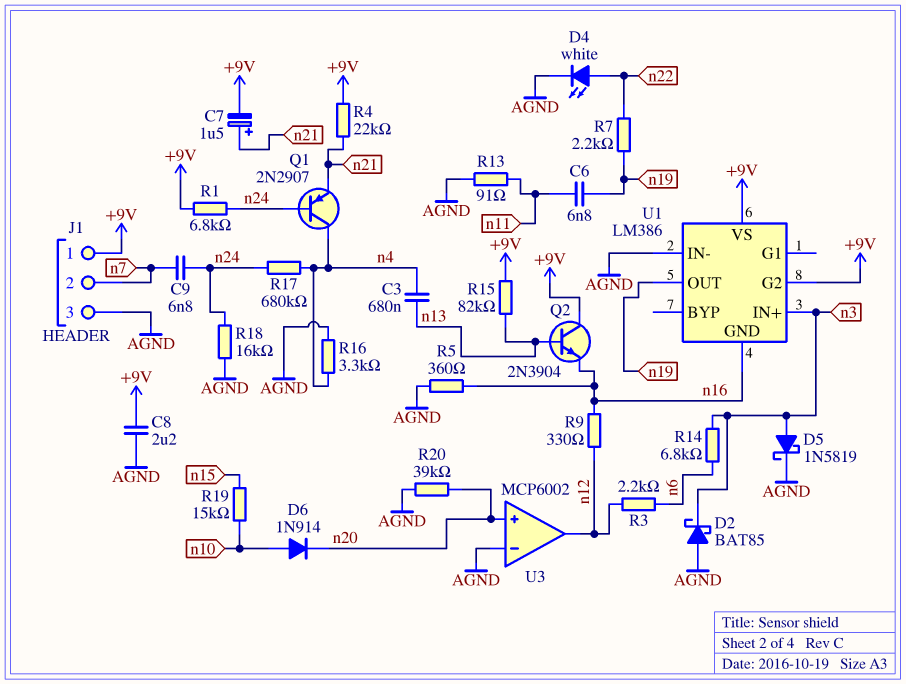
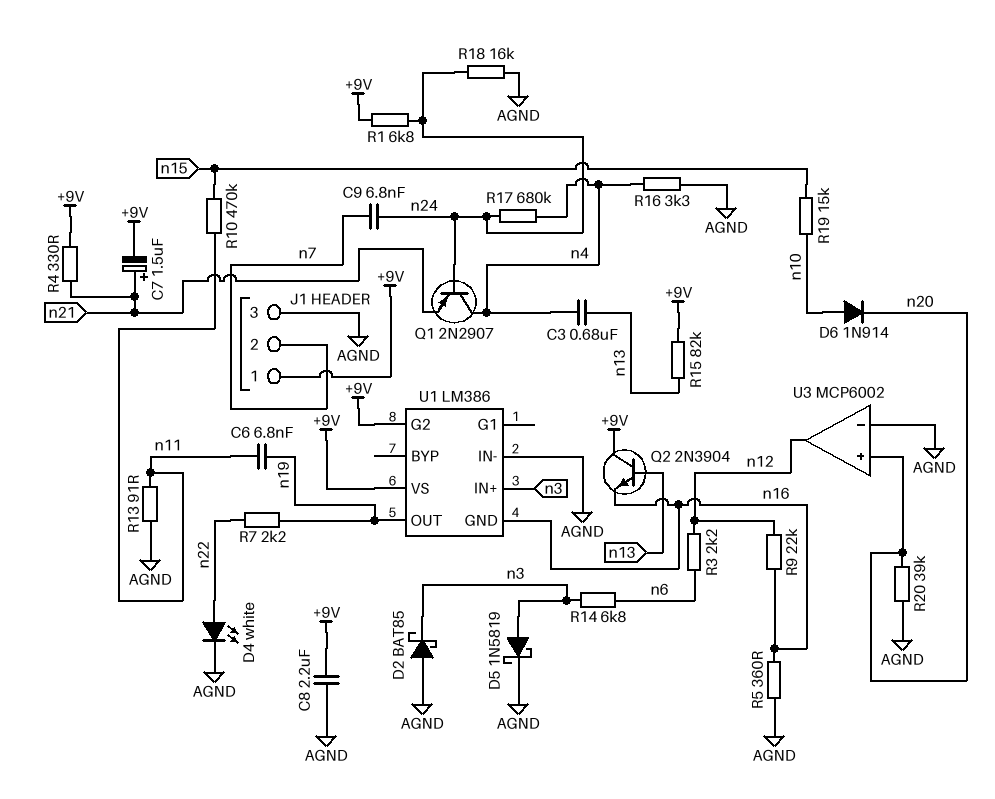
R4: 22k (+9V, n21) -> 330 (+9V, n21)
R9: 330 (n12, n16) -> 22k (n12, n16)
R10: none -> 470k (n11, n15)

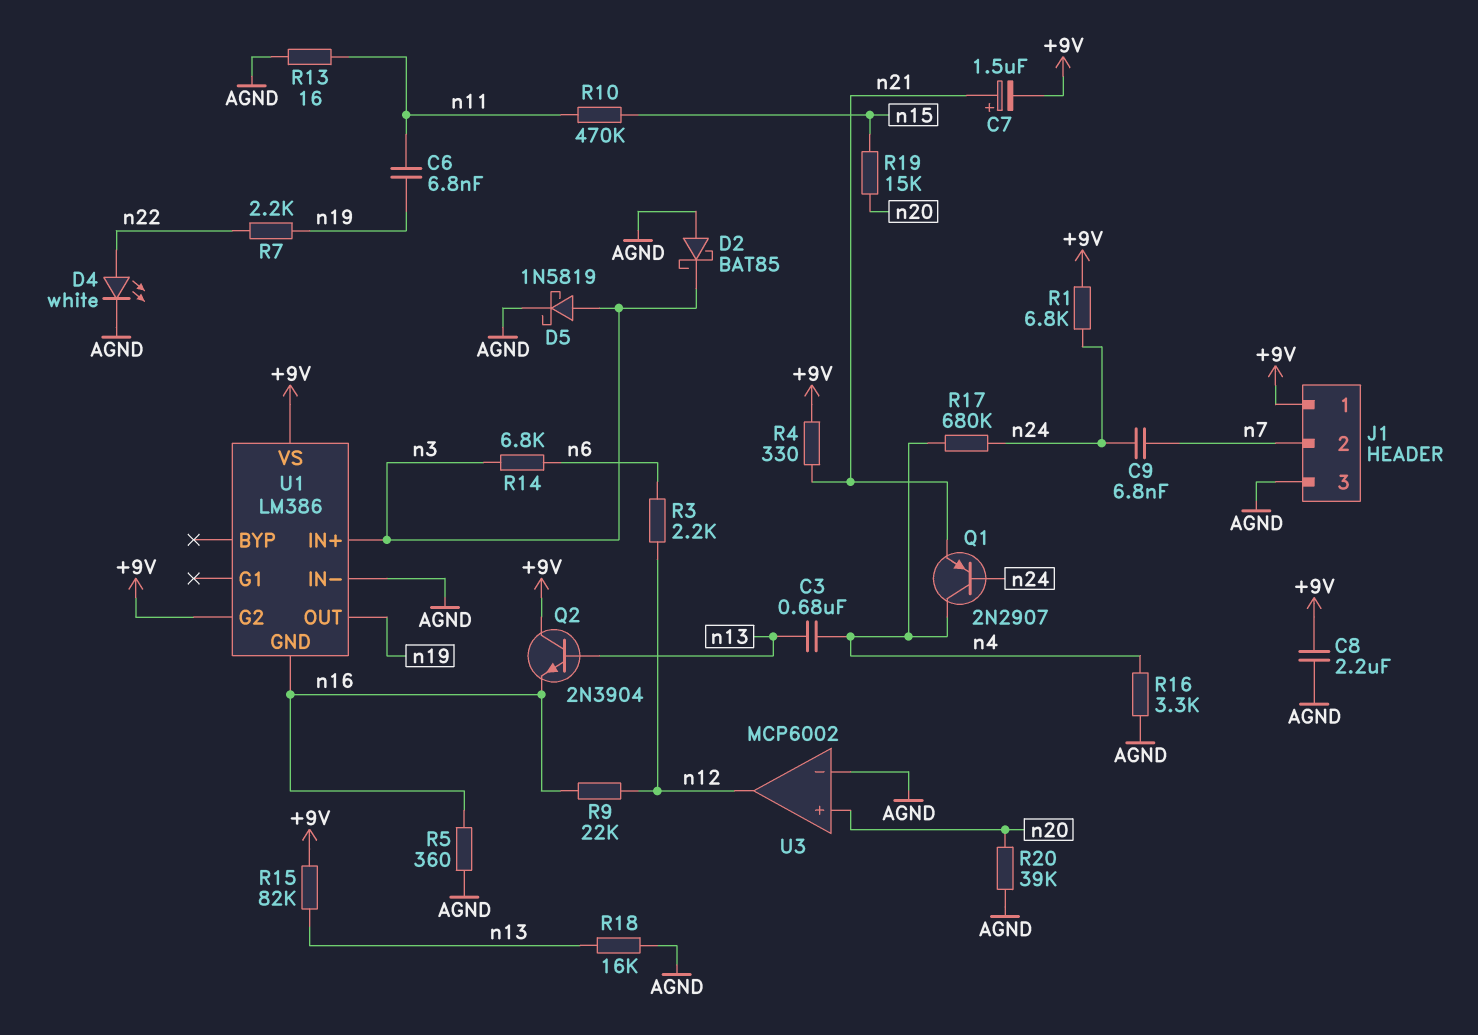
D6: diode 1N914 (A n10, K n20) -> none
R13: 91 (AGND, n11) -> 16 (AGND, n11)
R18: 16k (AGND, n24) -> 16k (AGND, n13)
R19: 15k (n10, n15) -> 15k (n15, n20)

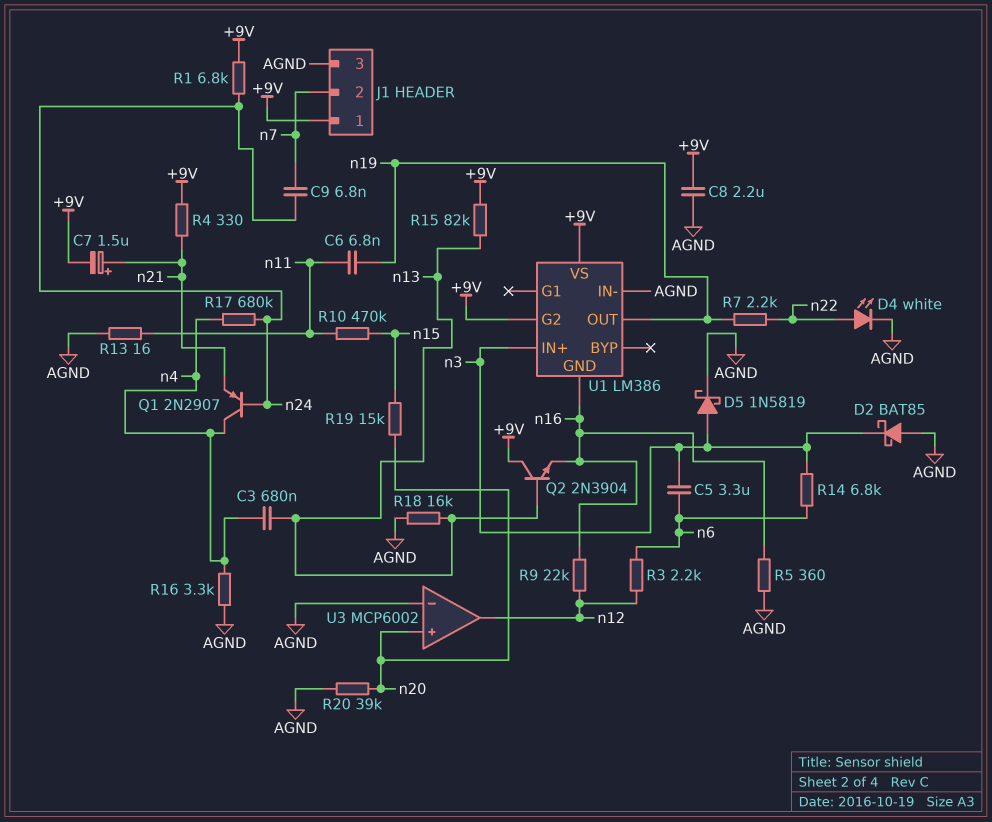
C5: none -> 3.3uF (n3, n6)

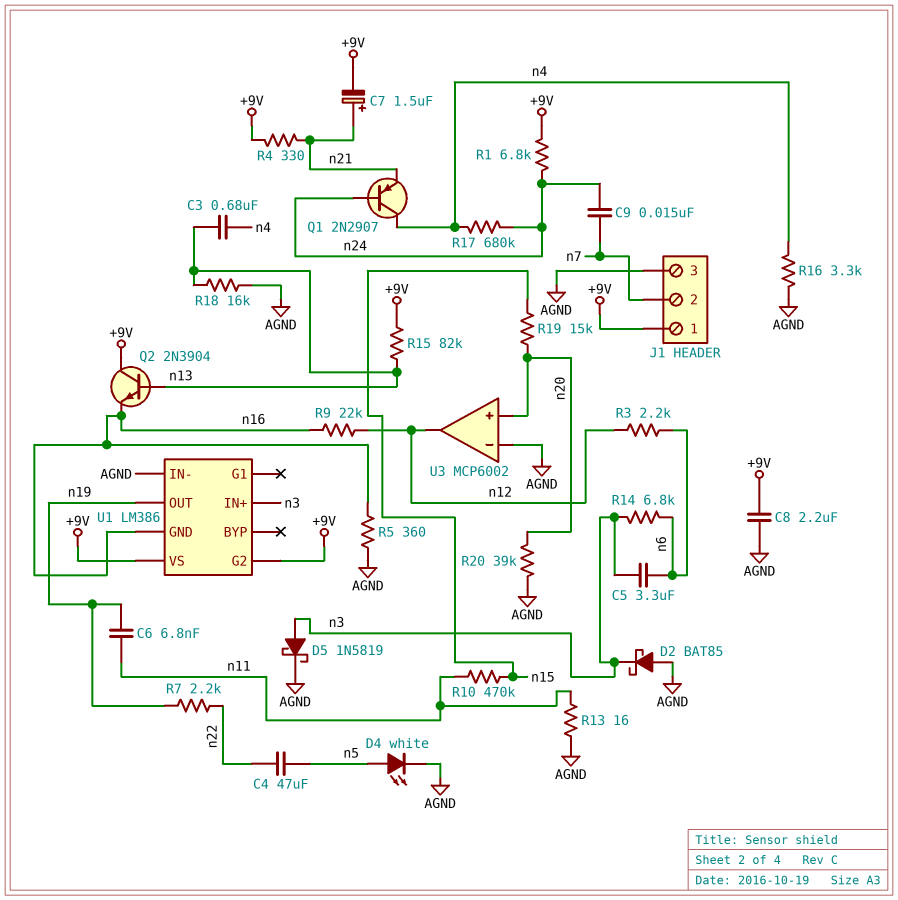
C4: none -> 47uF (n5, n22)
C9: 6.8nF (n7, n24) -> 15nF (n7, n24)
D4: LED white (A n22, K AGND) -> LED white (A n5, K AGND)

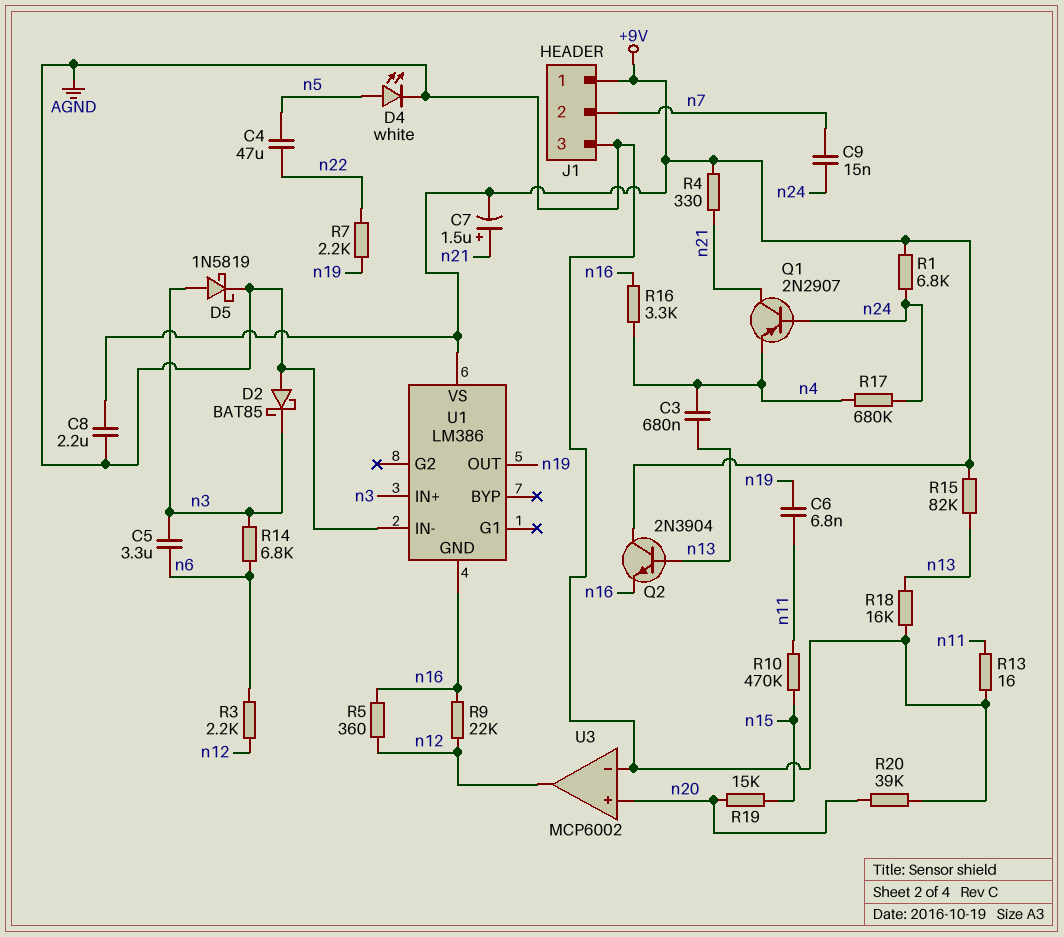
Q1: PNP 2N2907 (B n24, C n4, E n21) -> PNP 2N2907 (B n24, C n21, E n4)
R5: 360 (AGND, n16) -> 360 (n12, n16)
R16: 3.3k (AGND, n4) -> 3.3k (n4, n16)
U1 pin G2: +9V -> none

